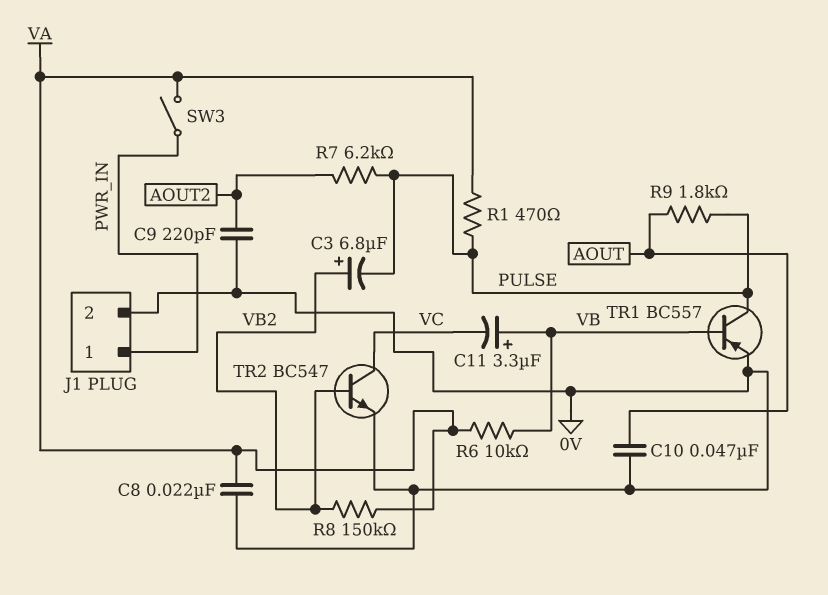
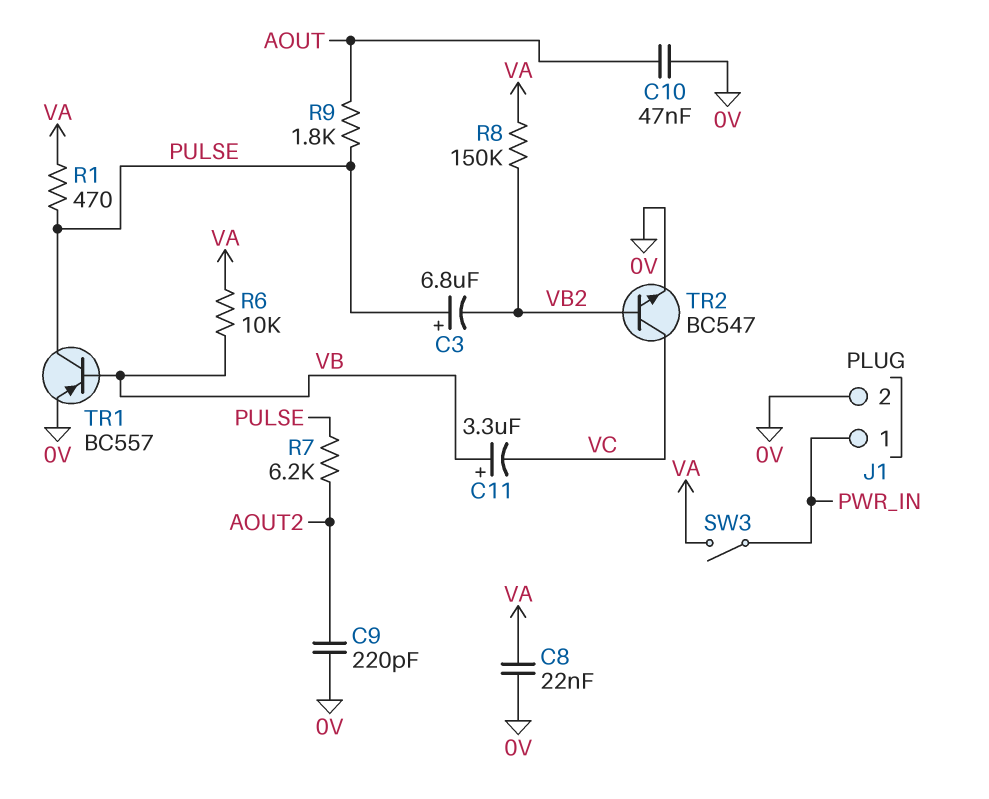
C3: 6.8uF (plus VB2, minus PULSE) -> 6.8uF (plus PULSE, minus VB2)

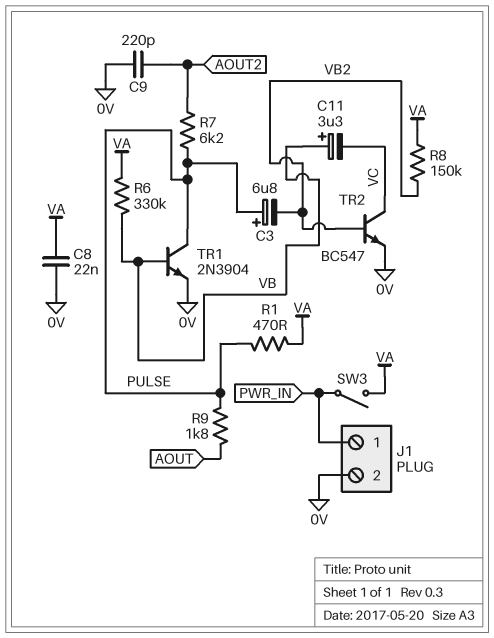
C10: 47nF (0V, AOUT) -> none
R6: 10k (VA, VB) -> 330k (VA, VB)
TR1: PNP BC557 (B VB, C PULSE, E 0V) -> NPN 2N3904 (B VB, C PULSE, E 0V)

